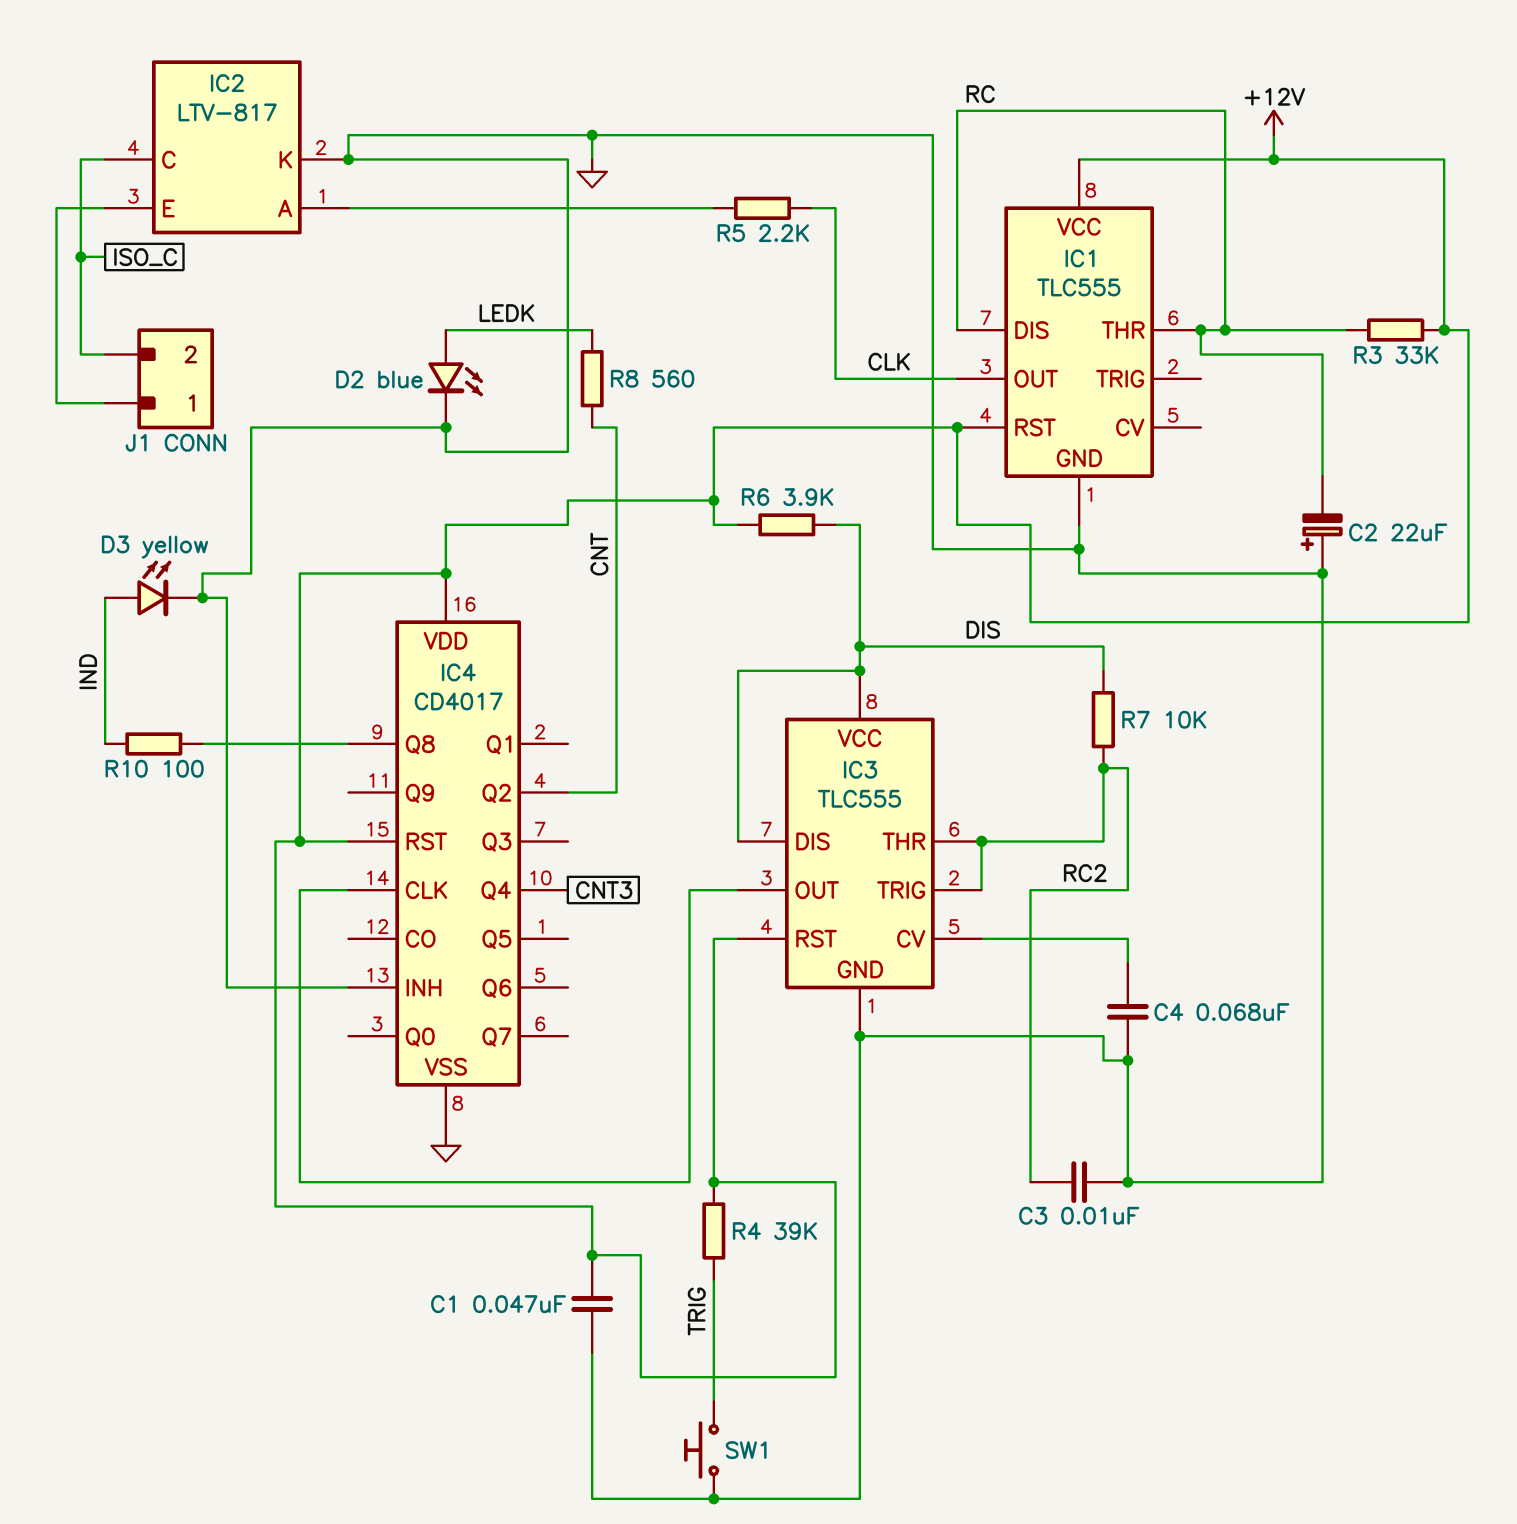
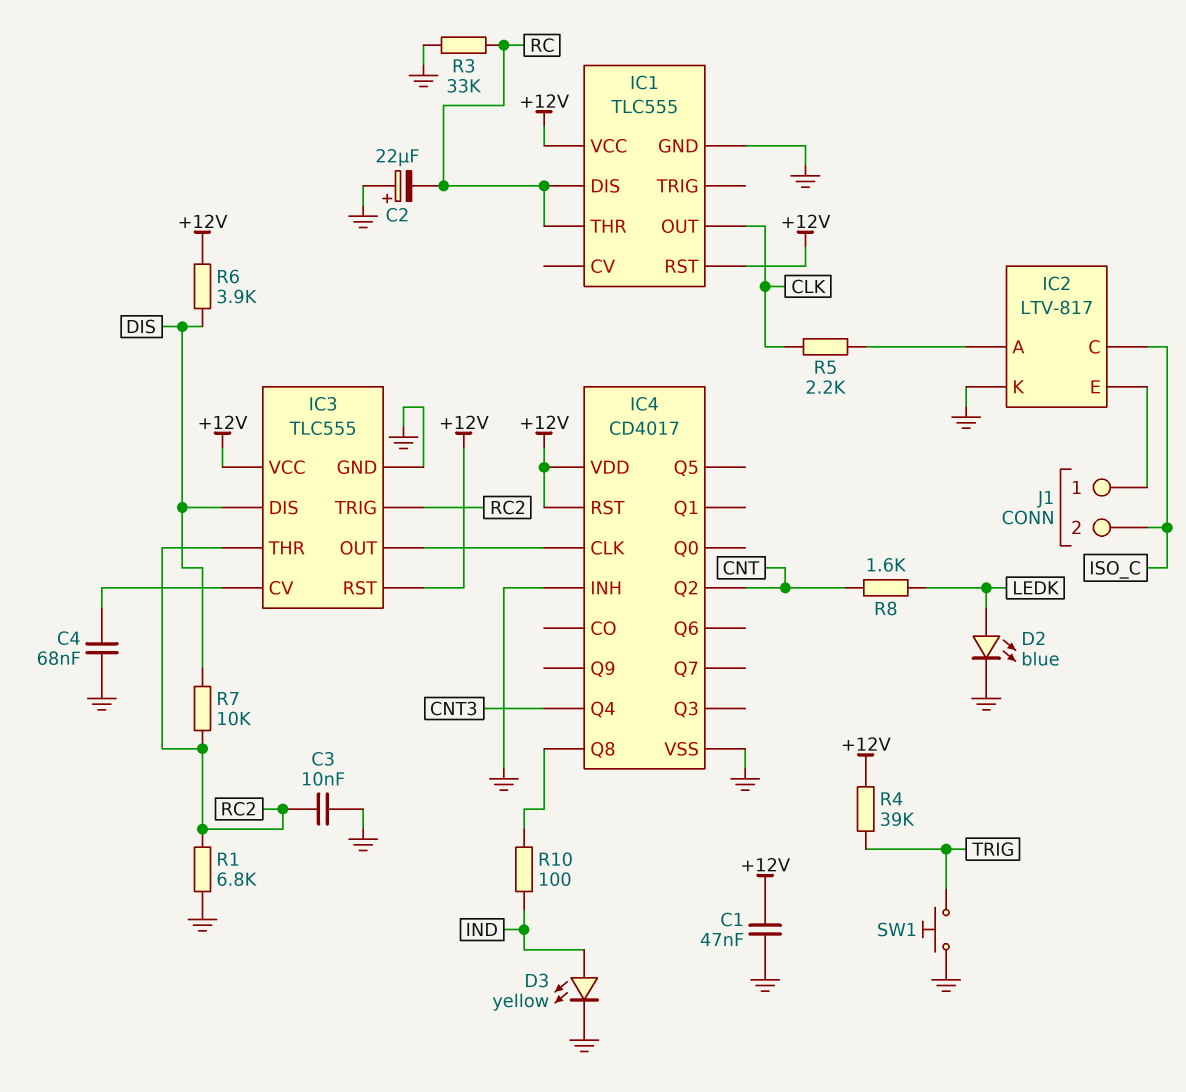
IC3 pin VCC: DIS -> +12V
R1: none -> 6.8k (GND, RC2)
R3: 33k (+12V, RC) -> 33k (GND, RC)
R8: 560 (CNT, LEDK) -> 1.6k (CNT, LEDK)

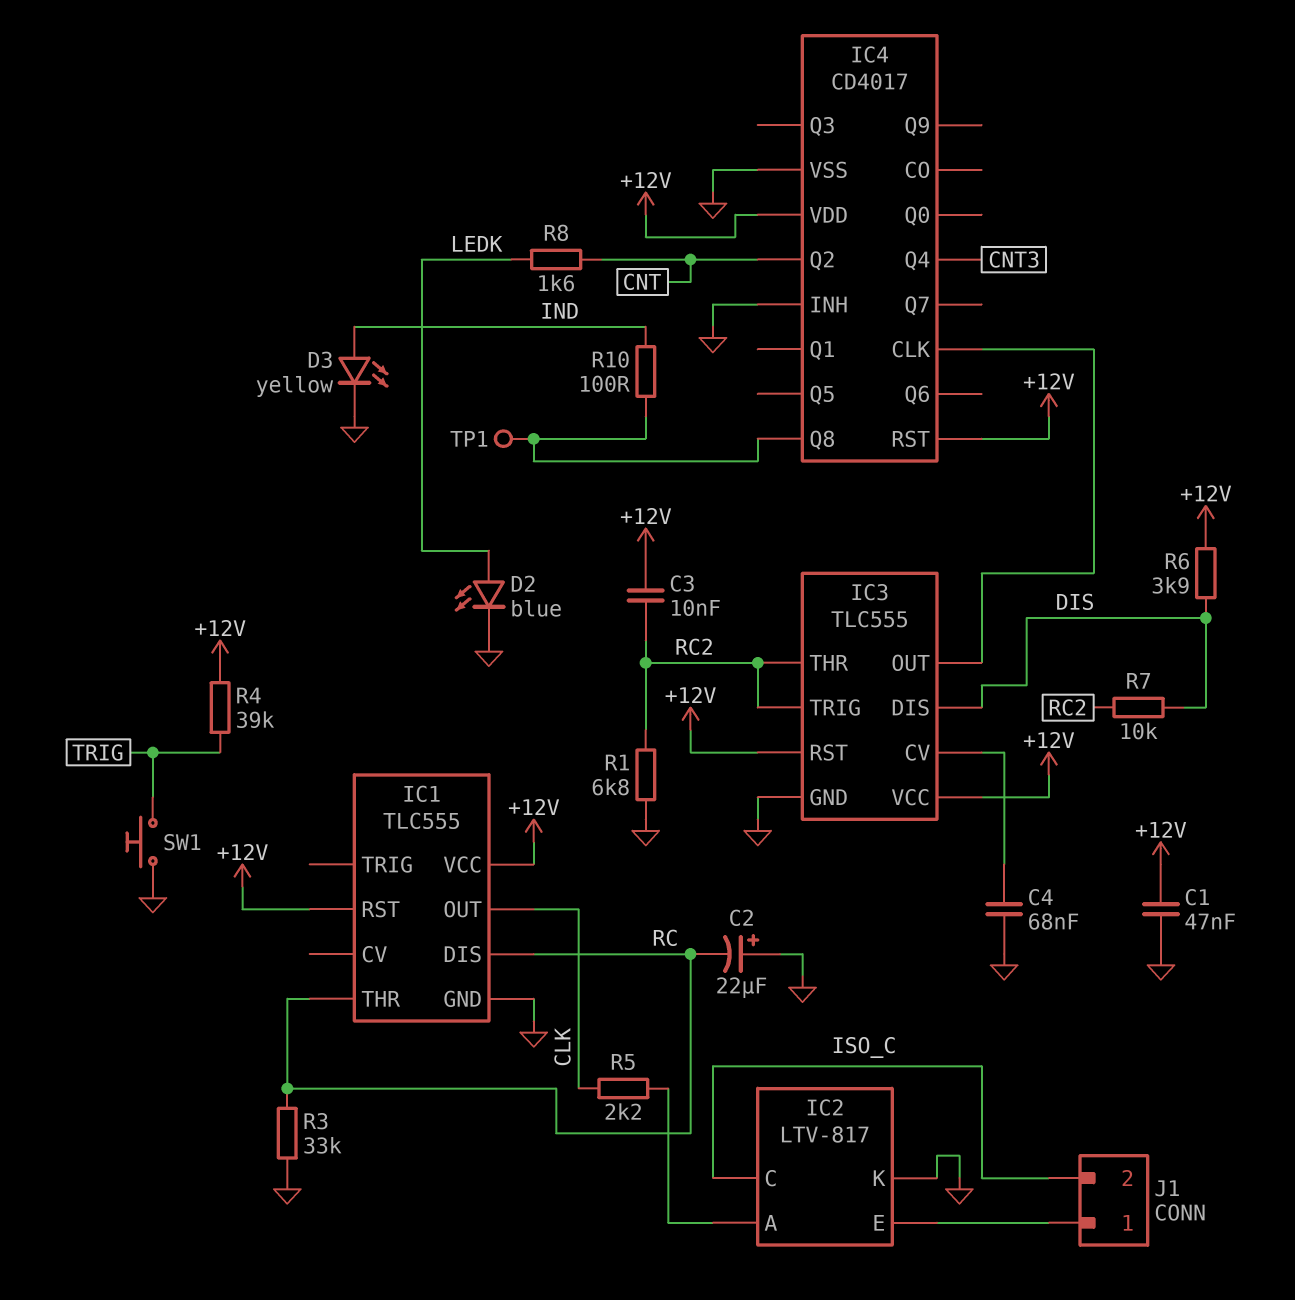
C3: 10nF (GND, RC2) -> 10nF (+12V, RC2)
TP1: none -> test point (IC4/Q8)

